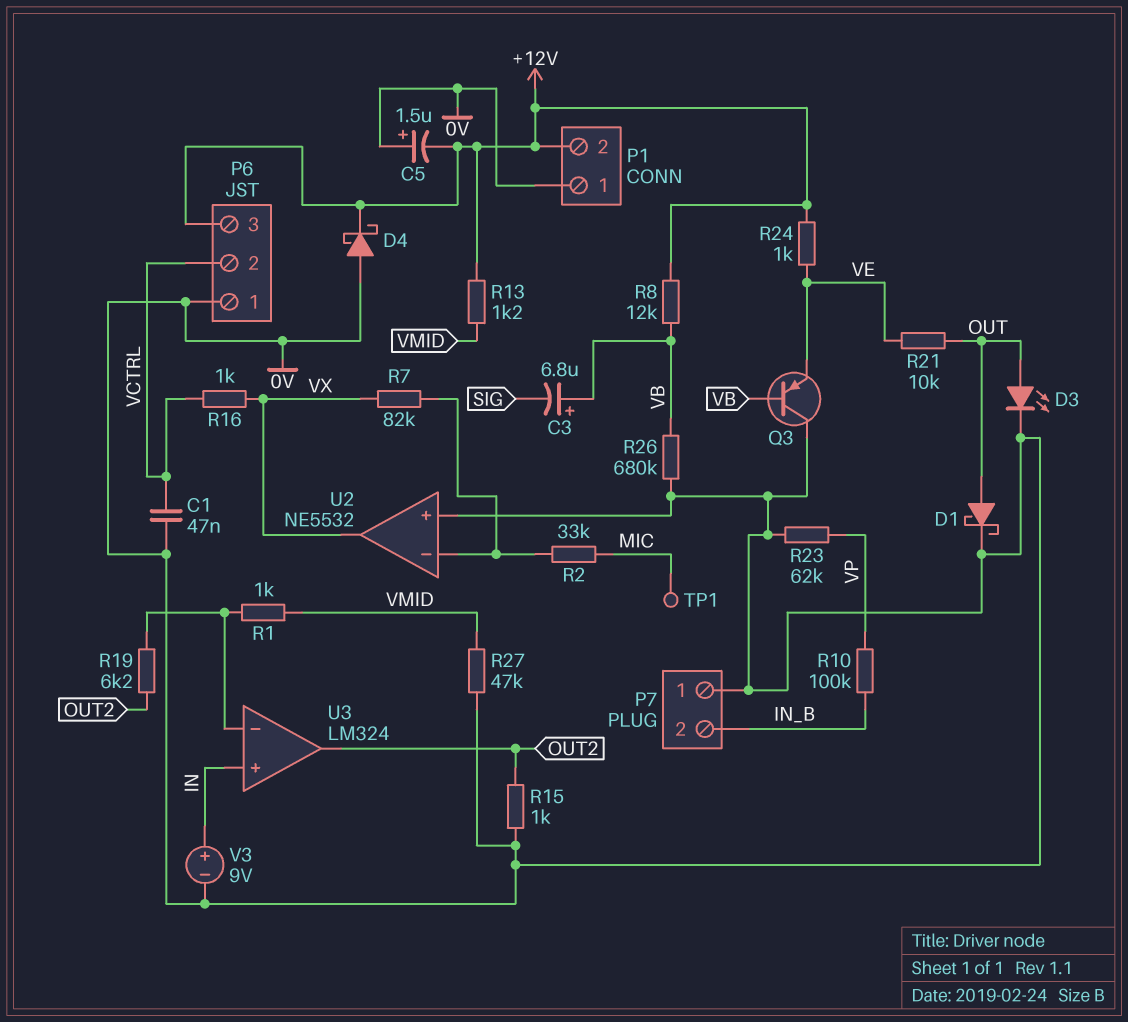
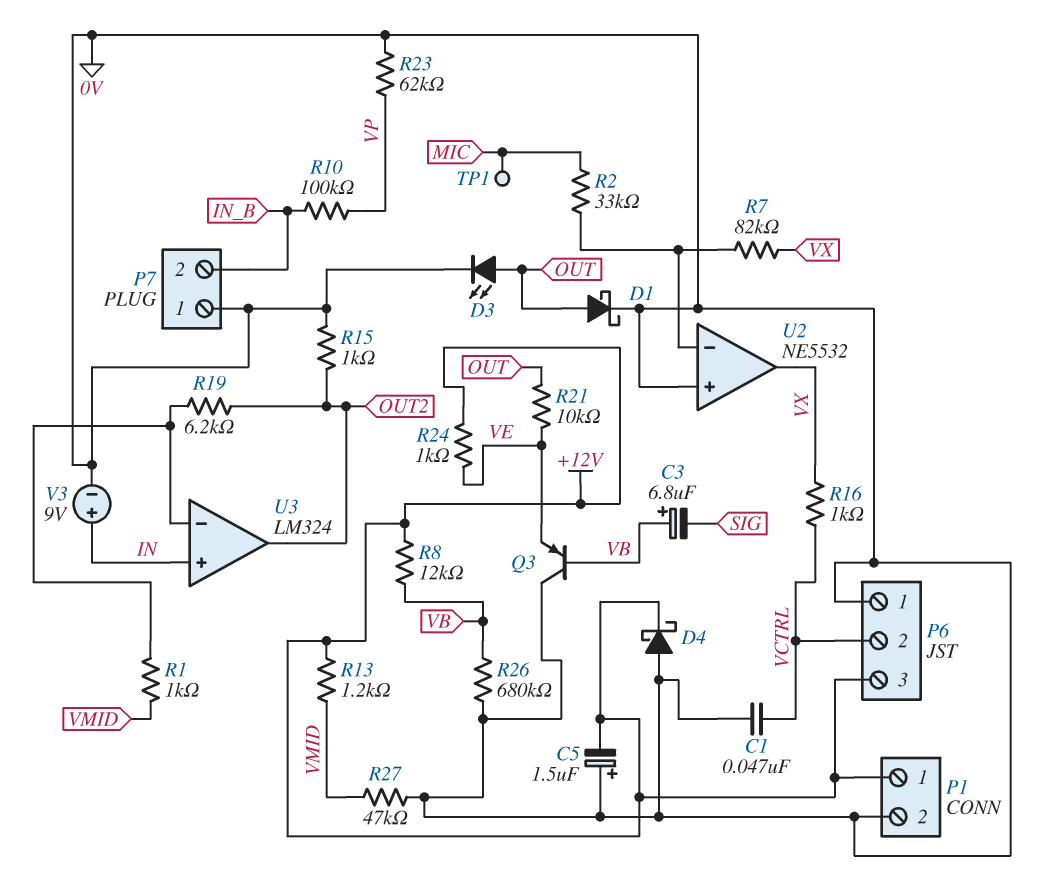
P1 pin 1: 0V -> +12V
P1 pin 2: +12V -> 0V

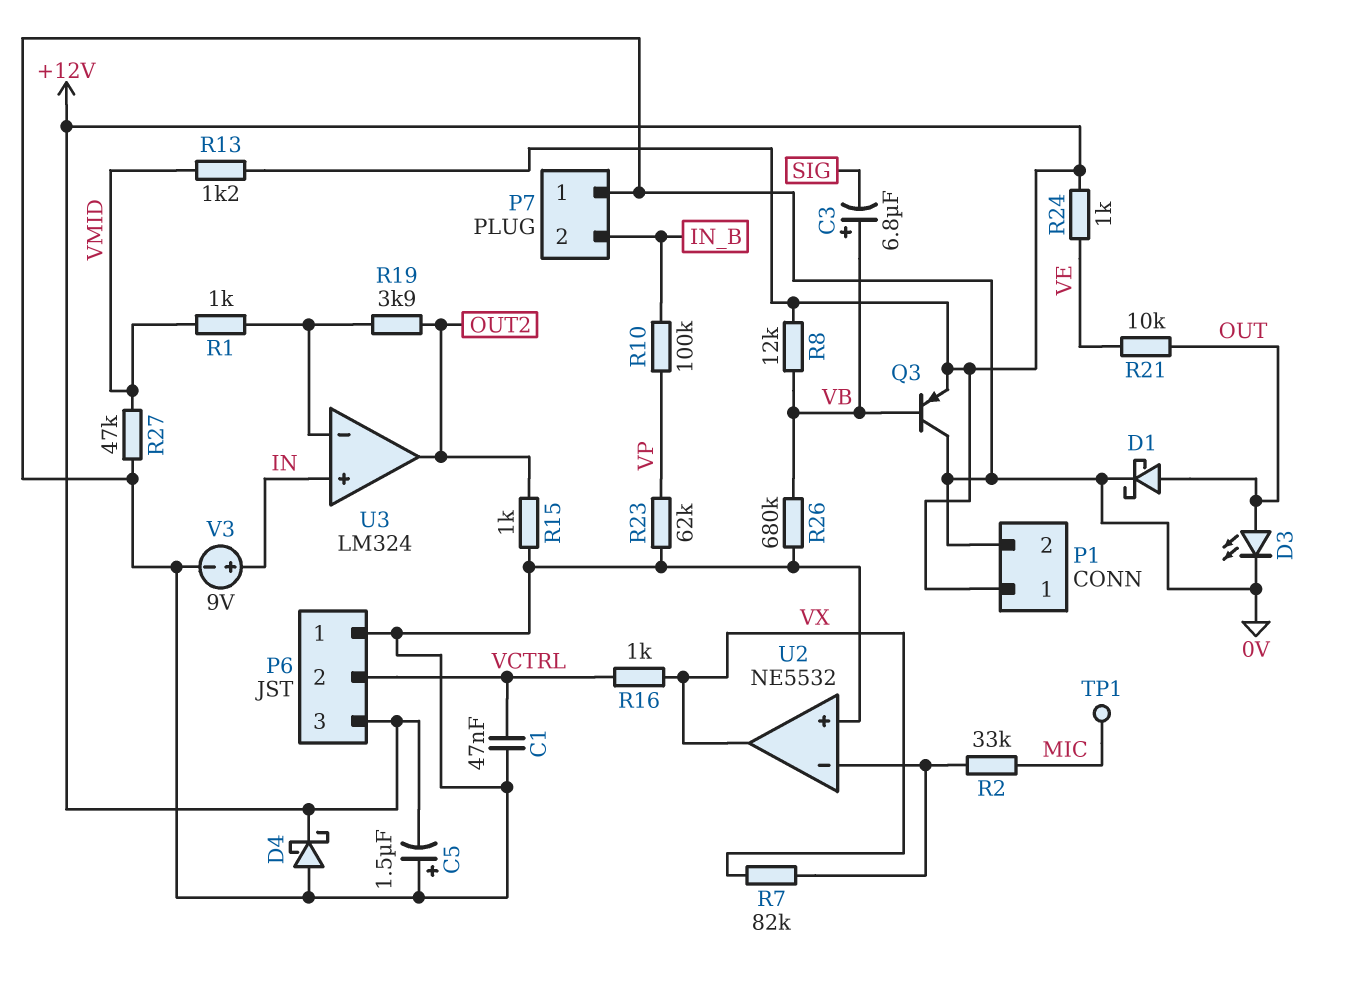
Q3: PNP (B VB, C 0V, E VE) -> PNP (B VB, C 0V, E +12V)
R19: 6.2k (OUT2, U3/in-) -> 3.9k (OUT2, U3/in-)

